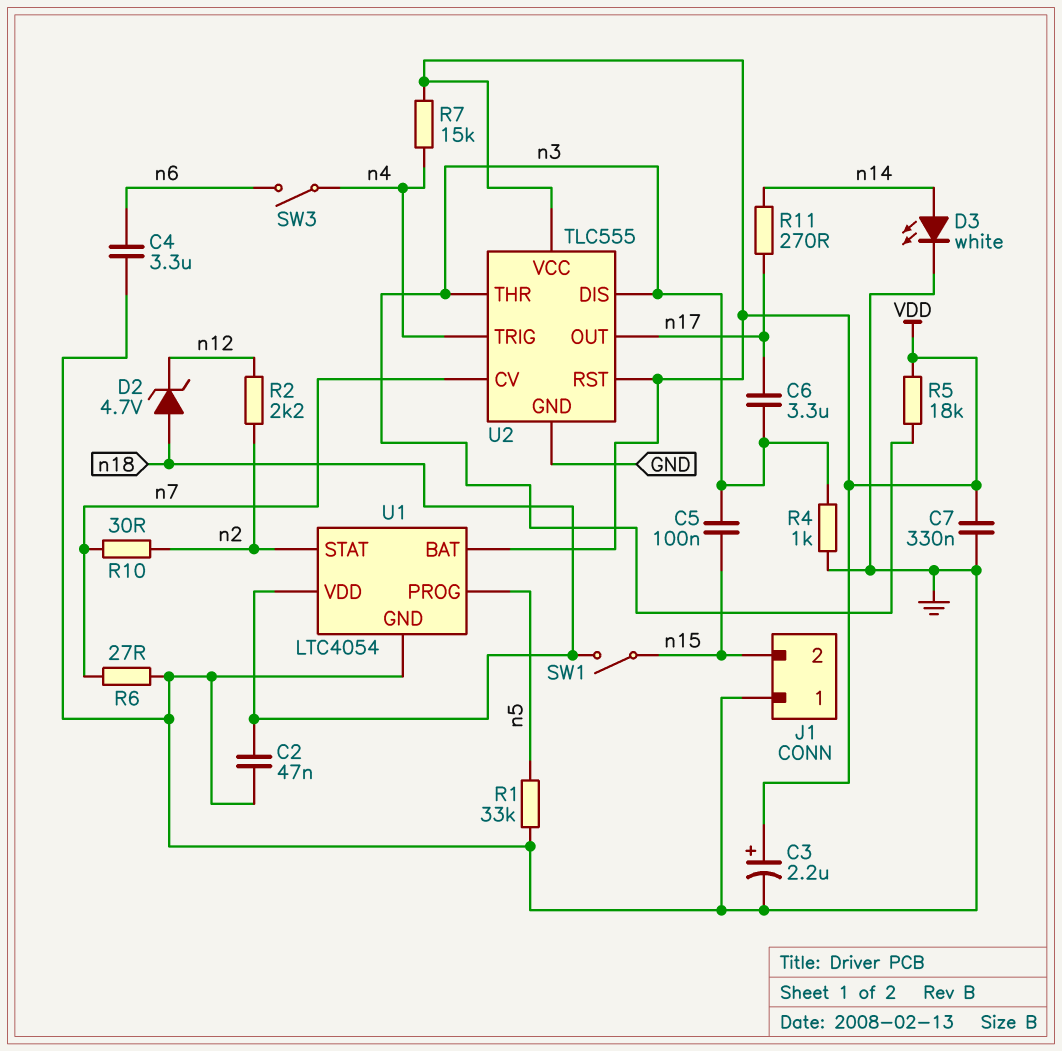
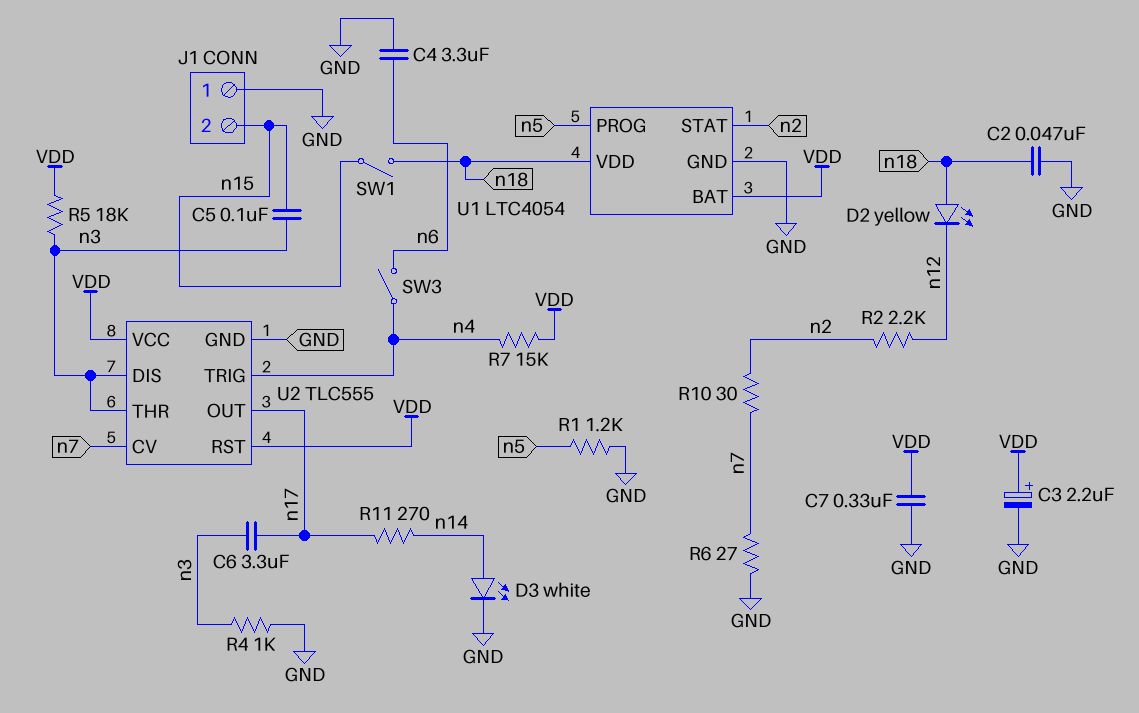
D2: zener 4.7V (A n18, K n12) -> LED yellow (A n18, K n12)
R1: 33k (GND, n5) -> 1.2k (GND, n5)

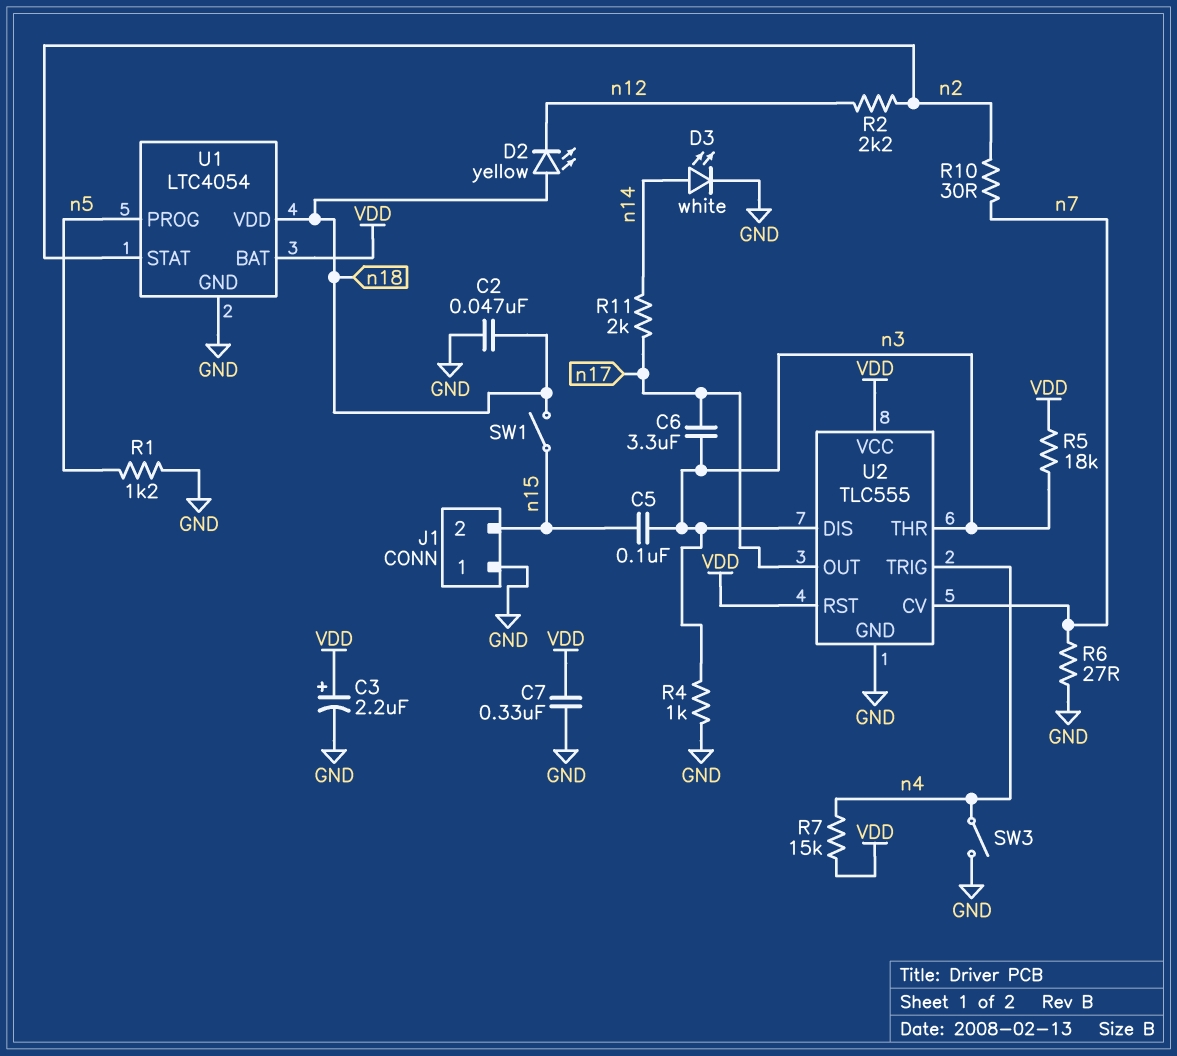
C4: 3.3uF (GND, n6) -> none
R11: 270 (n14, n17) -> 2k (n14, n17)
SW3: switch (n4, n6) -> switch (GND, n4)

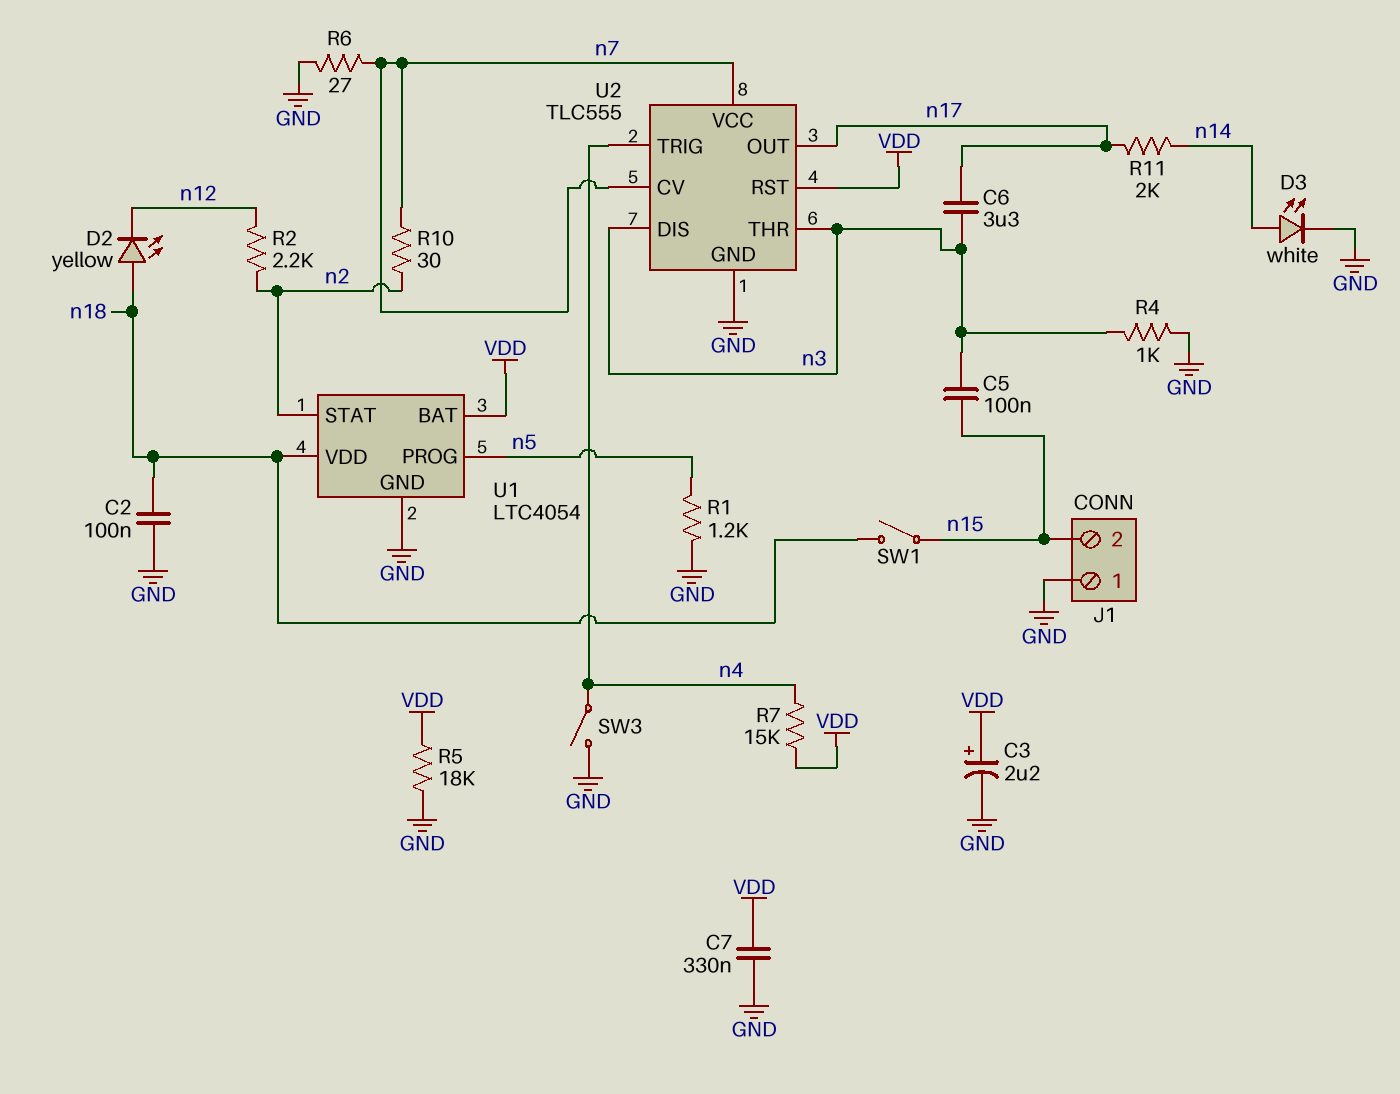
C2: 47nF (GND, n18) -> 100nF (GND, n18)
R5: 18k (VDD, n3) -> 18k (GND, VDD)
U2 pin VCC: VDD -> n7

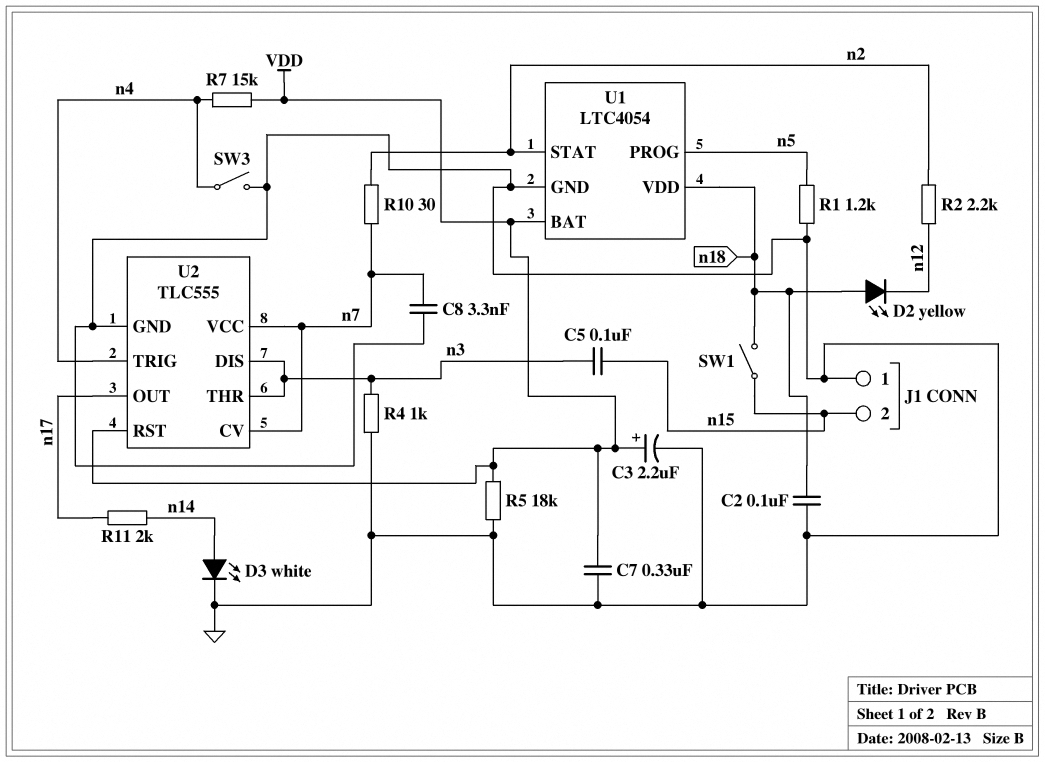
C6: 3.3uF (n3, n17) -> none
C8: none -> 3.3nF (GND, n7)
R6: 27 (GND, n7) -> none

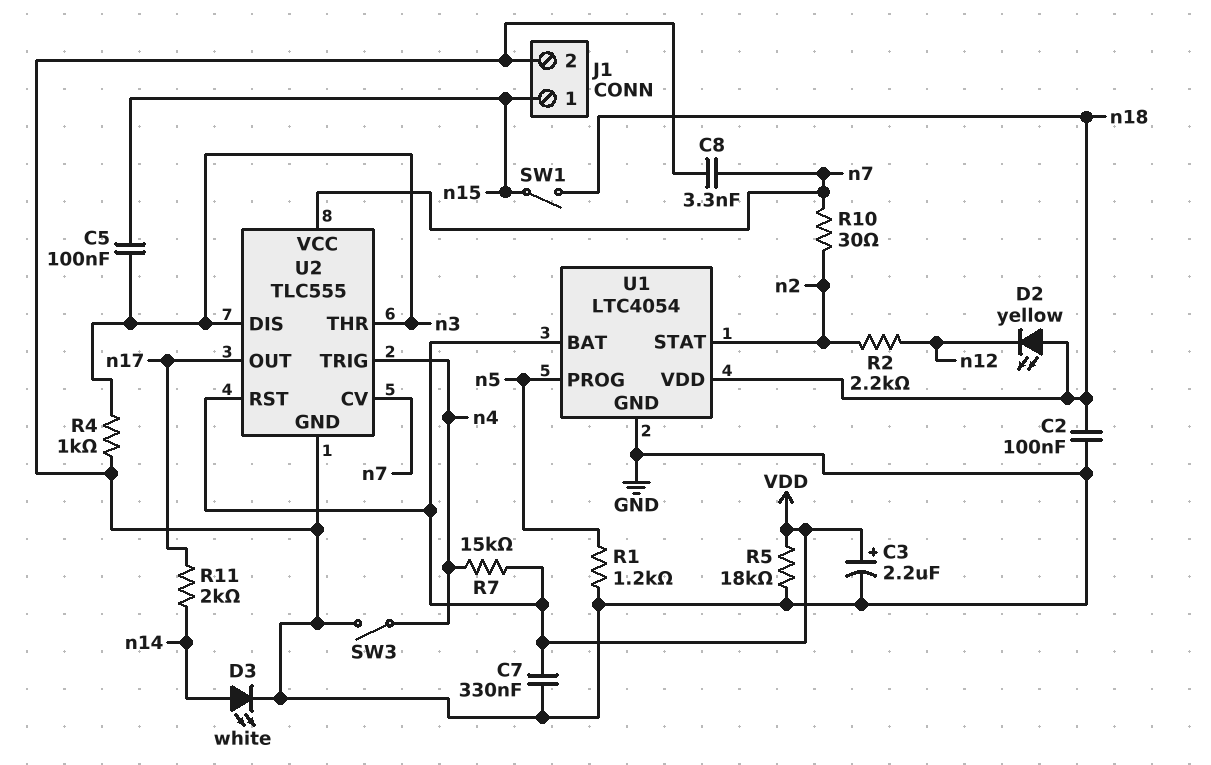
J1 pin 1: GND -> n15
J1 pin 2: n15 -> GND

